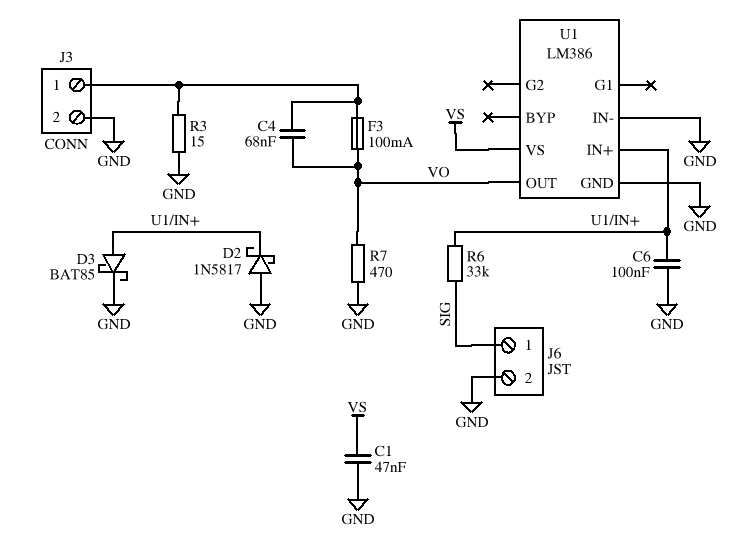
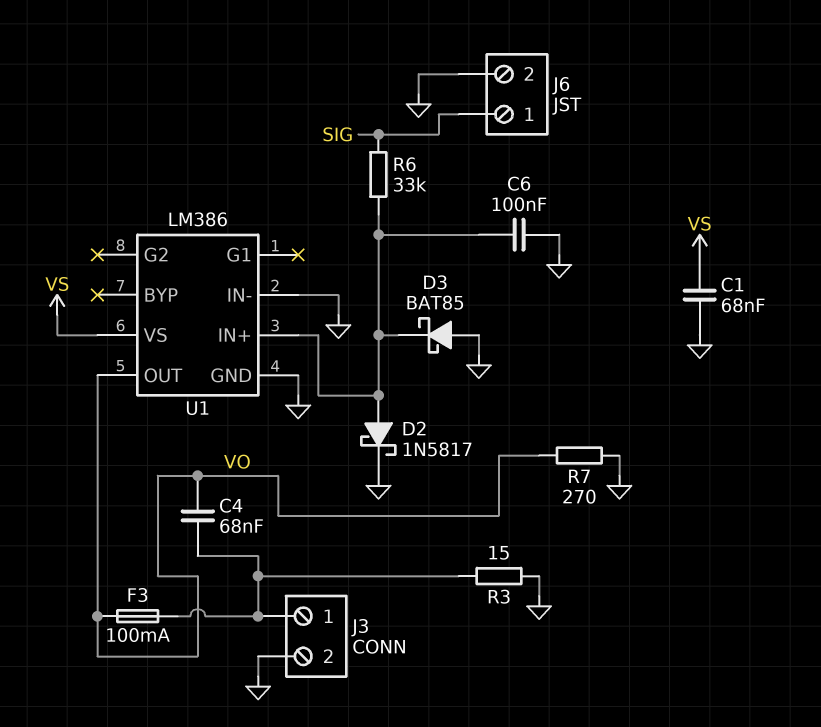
C1: 47nF (GND, VS) -> 68nF (GND, VS)
D2: schottky 1N5817 (A GND, K U1/IN+) -> schottky 1N5817 (A U1/IN+, K GND)
D3: schottky BAT85 (A U1/IN+, K GND) -> schottky BAT85 (A GND, K U1/IN+)
R7: 470 (GND, VO) -> 270 (GND, VO)

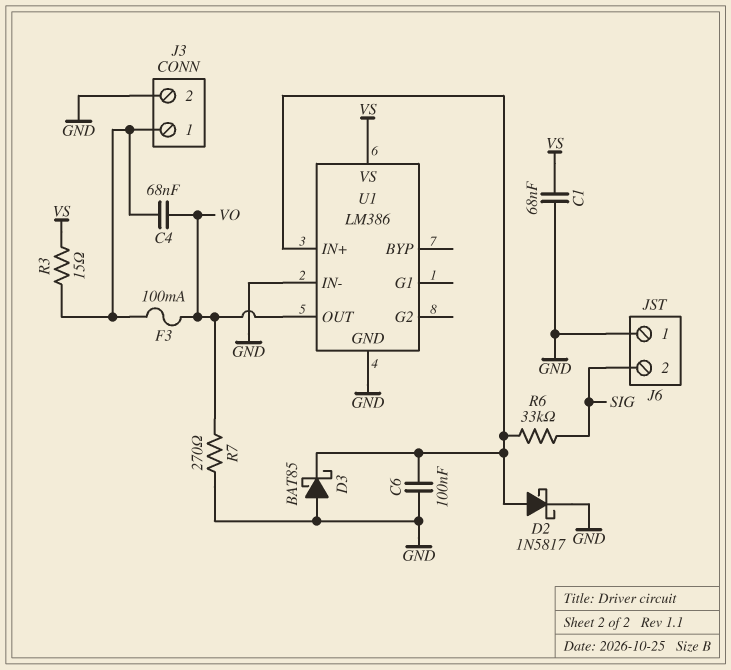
J6 pin 1: SIG -> GND
J6 pin 2: GND -> SIG
R3: 15 (GND, J3/1) -> 15 (J3/1, VS)

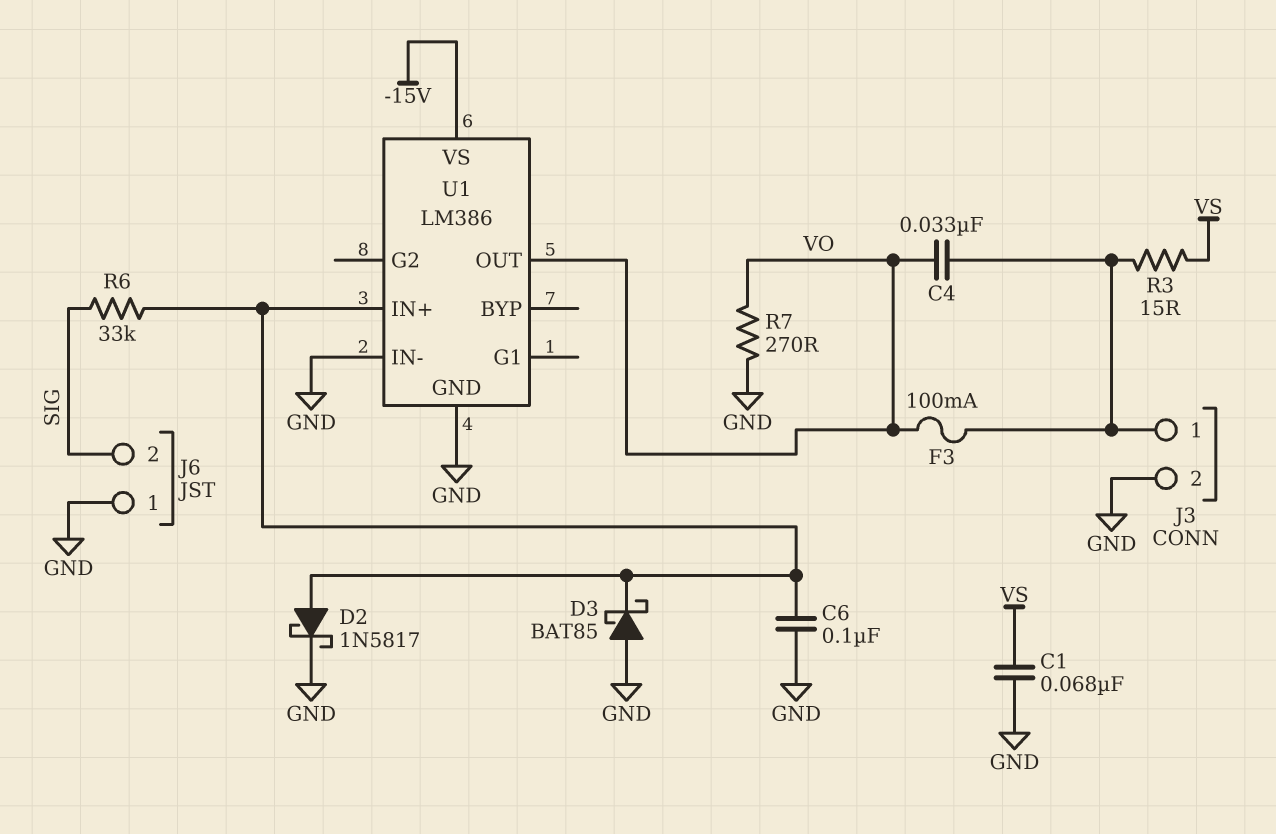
C4: 68nF (J3/1, VO) -> 33nF (J3/1, VO)
U1 pin VS: VS -> -15V

